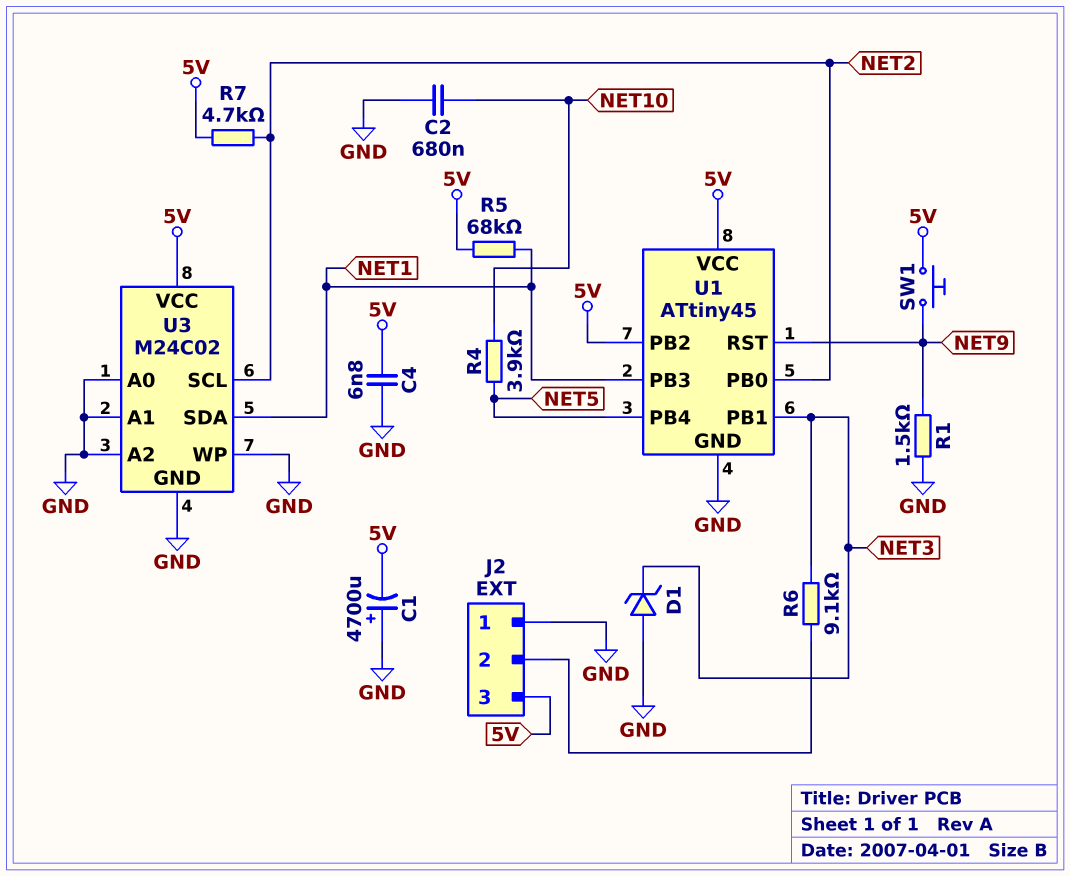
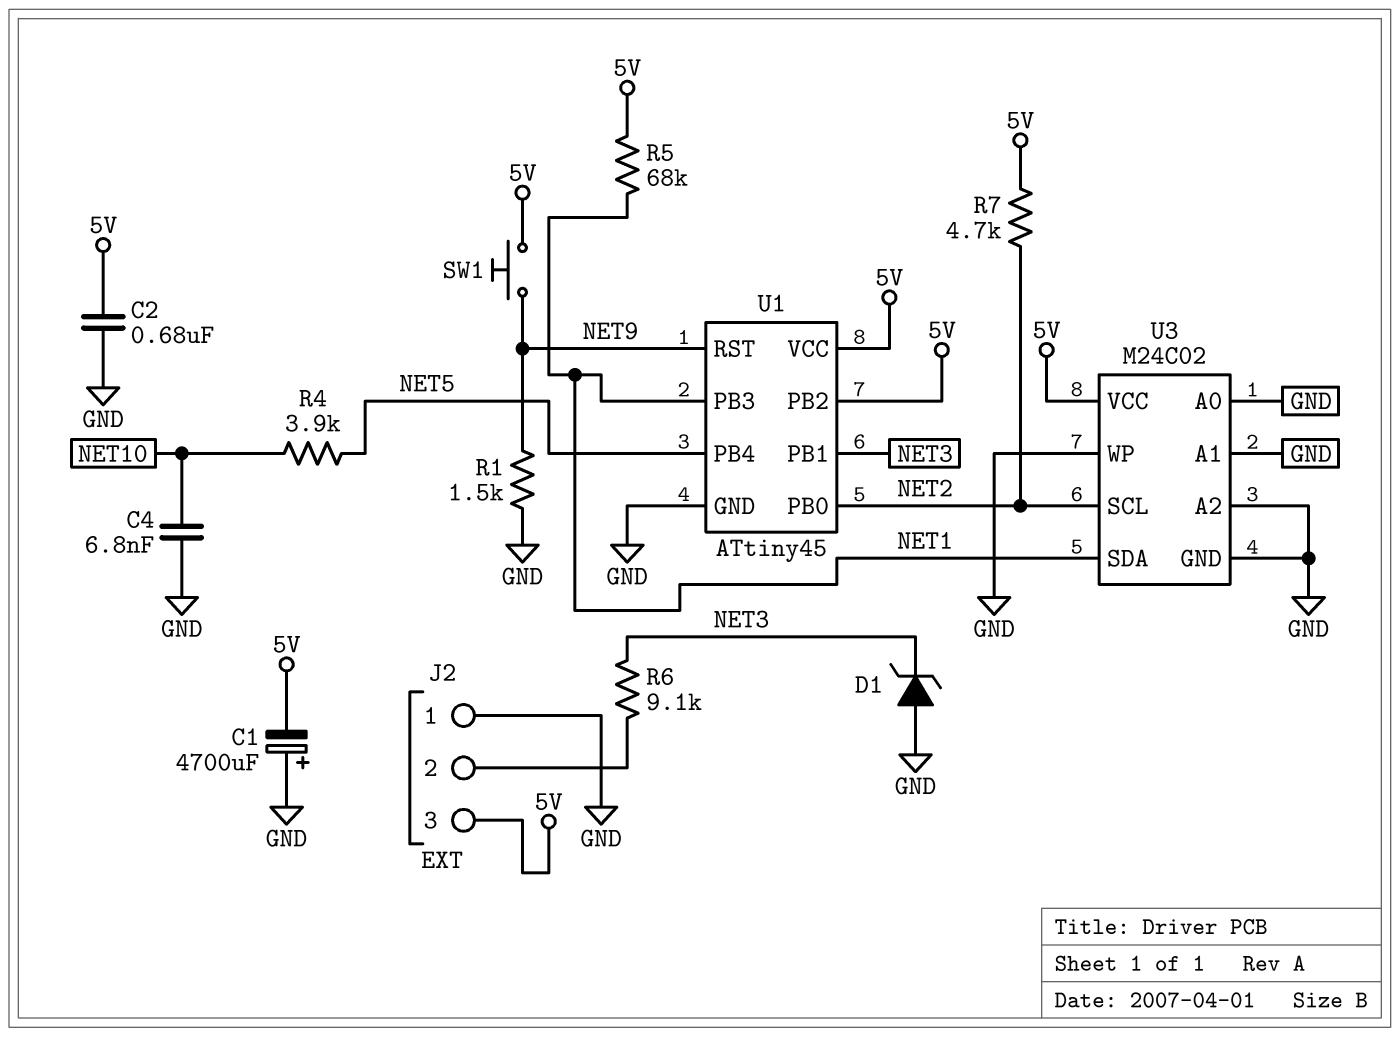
C2: 680nF (GND, NET10) -> 680nF (5V, GND)
C4: 6.8nF (5V, GND) -> 6.8nF (GND, NET10)

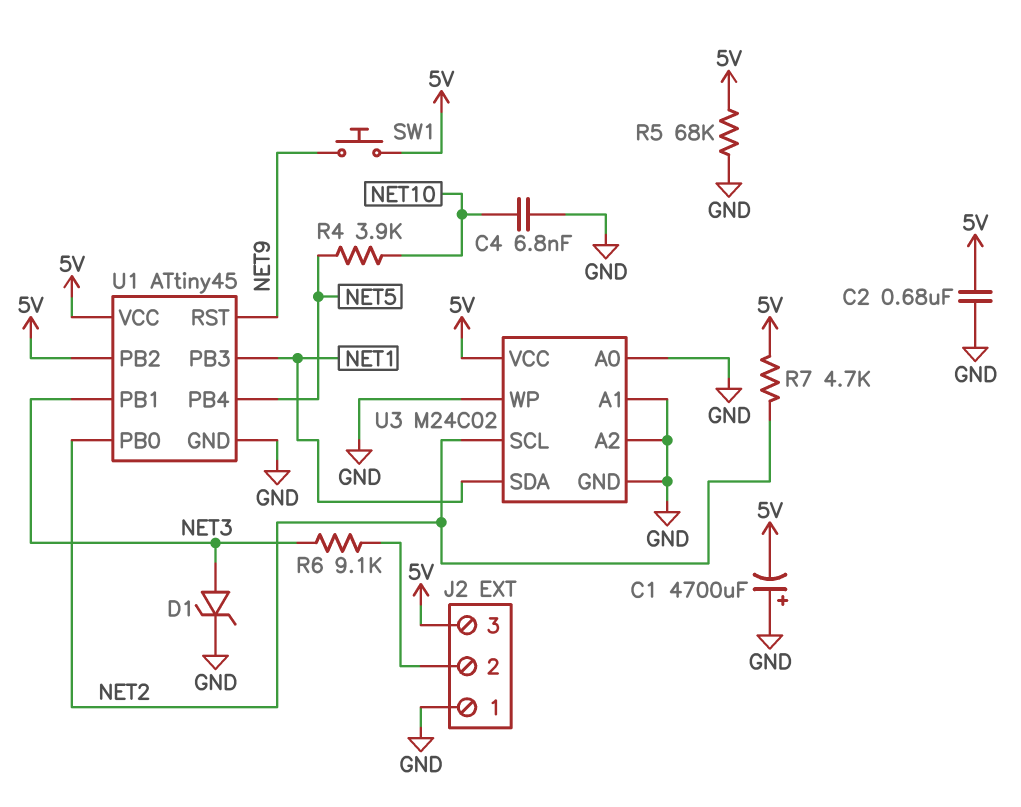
D1: zener (A GND, K NET3) -> zener (A NET3, K GND)
R1: 1.5k (GND, NET9) -> none
R5: 68k (5V, NET1) -> 68k (5V, GND)

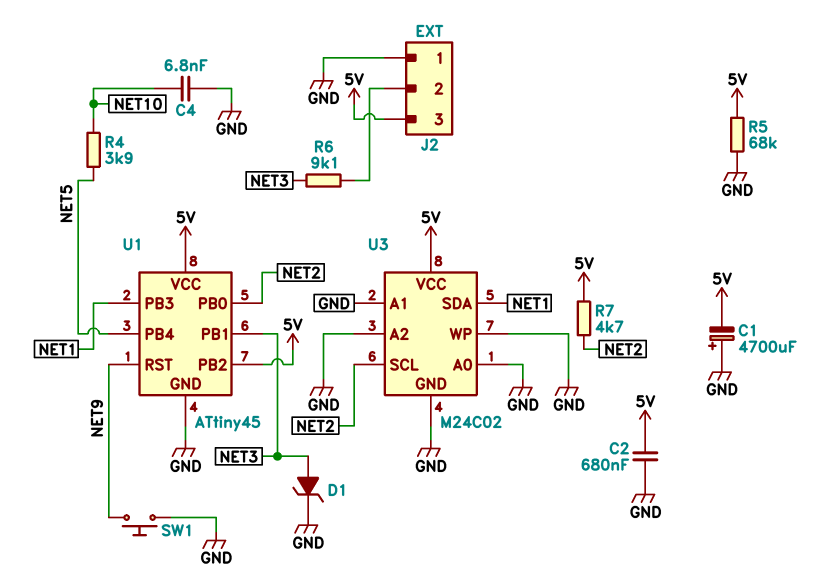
SW1: button (5V, NET9) -> button (GND, NET9)

